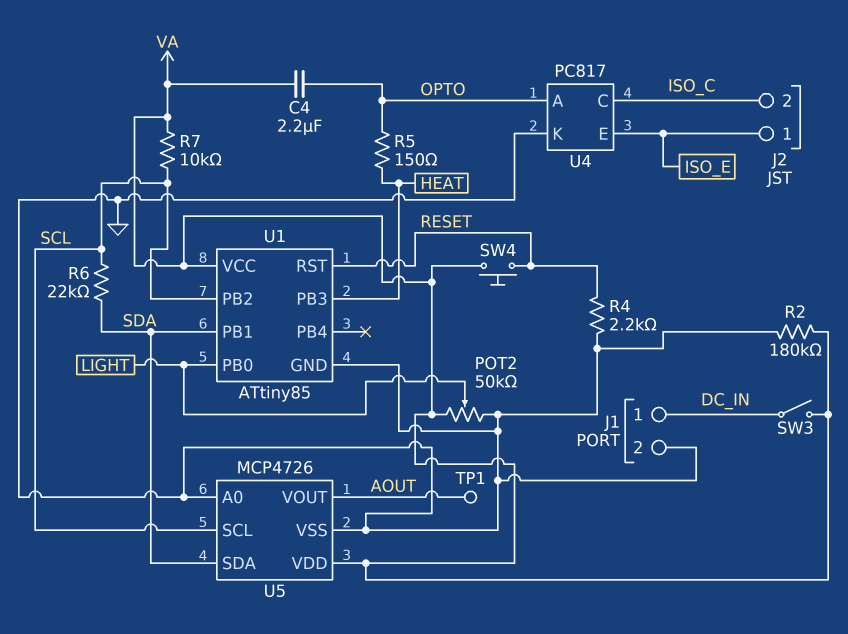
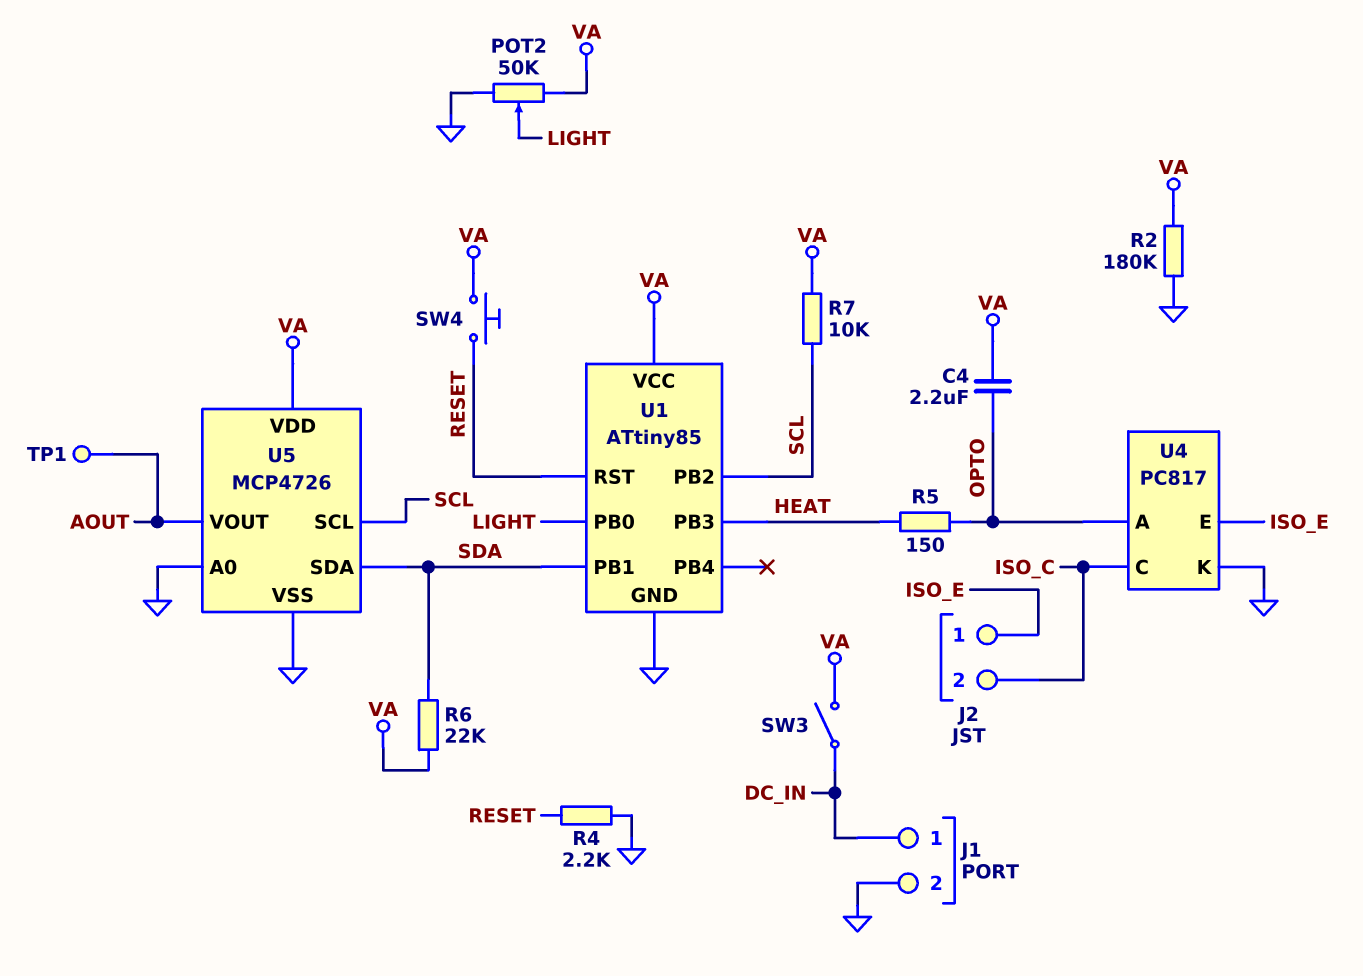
R6: 22k (SCL, SDA) -> 22k (SDA, VA)

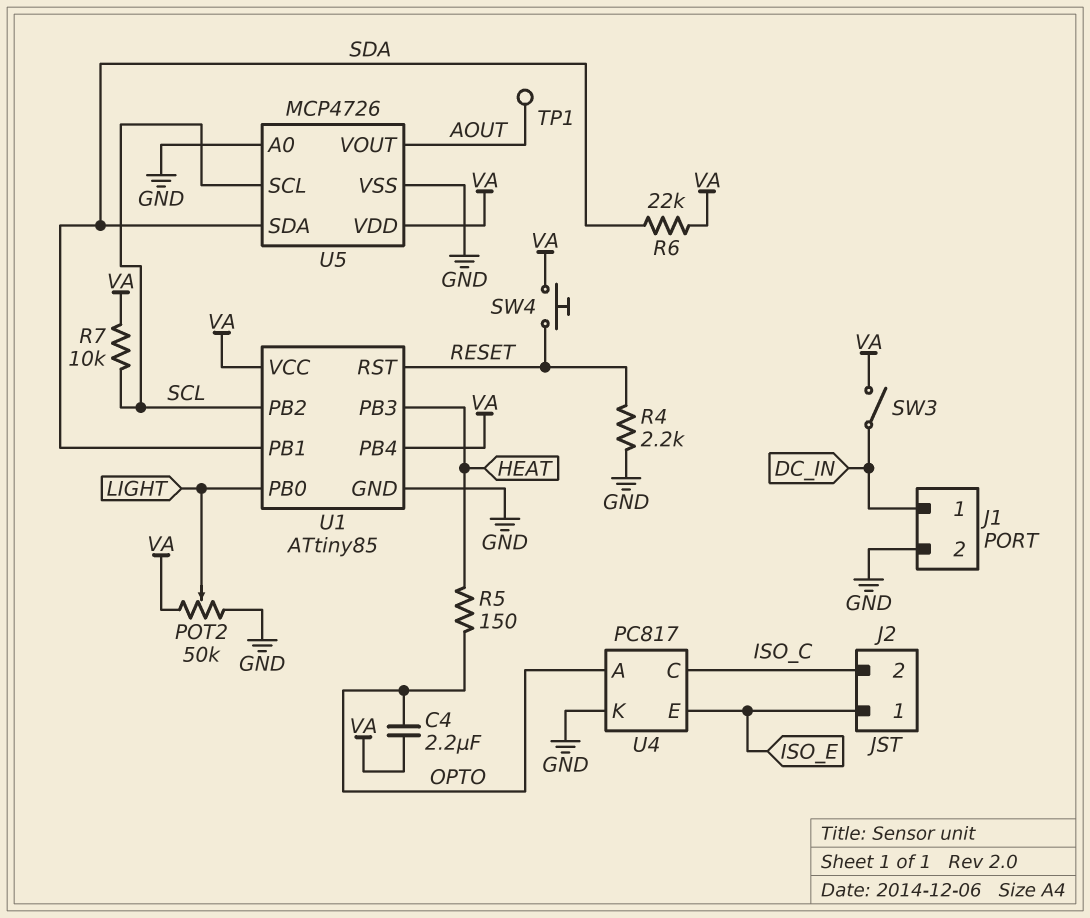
R2: 180k (GND, VA) -> none
U1 pin PB4: none -> VA

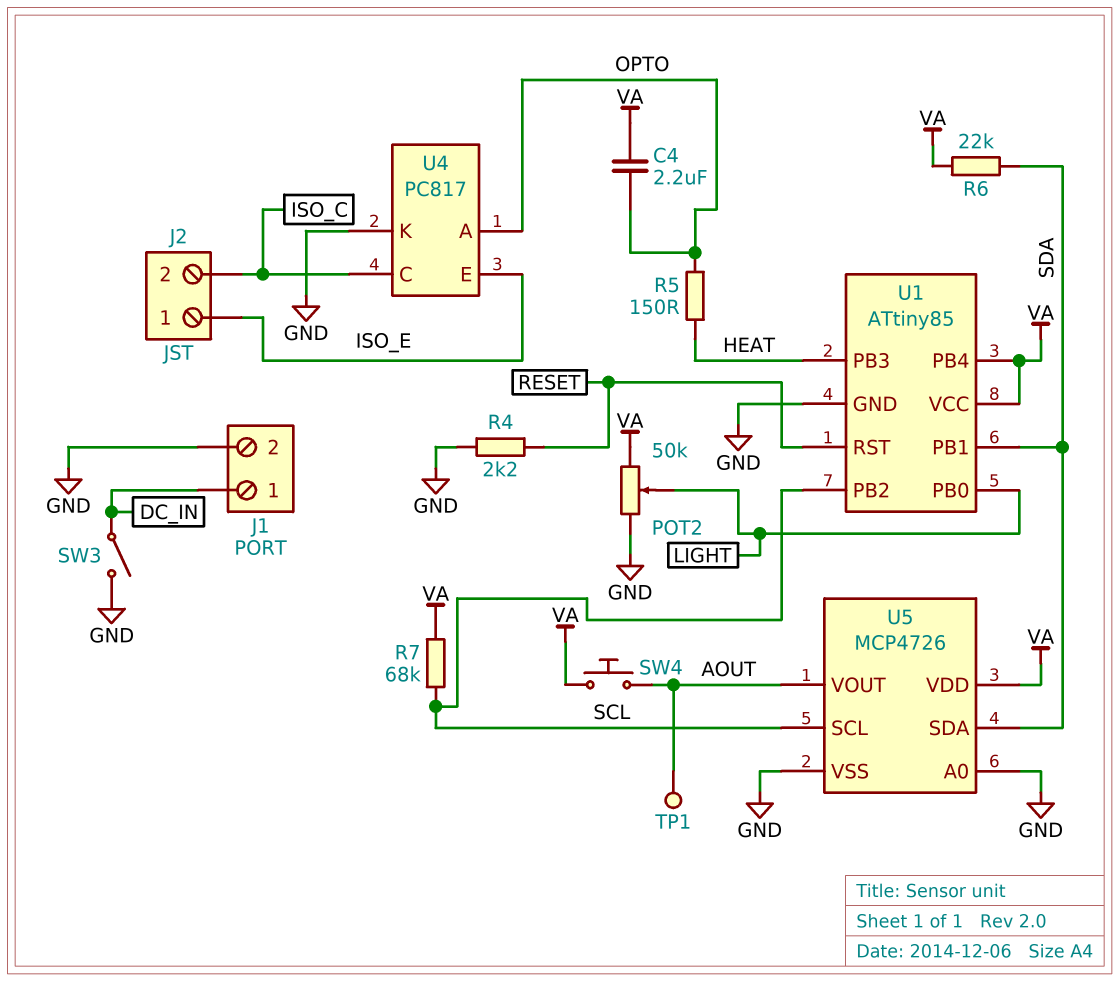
R7: 10k (SCL, VA) -> 68k (SCL, VA)
SW3: switch (DC_IN, VA) -> switch (DC_IN, GND)
SW4: button (RESET, VA) -> button (AOUT, VA)

